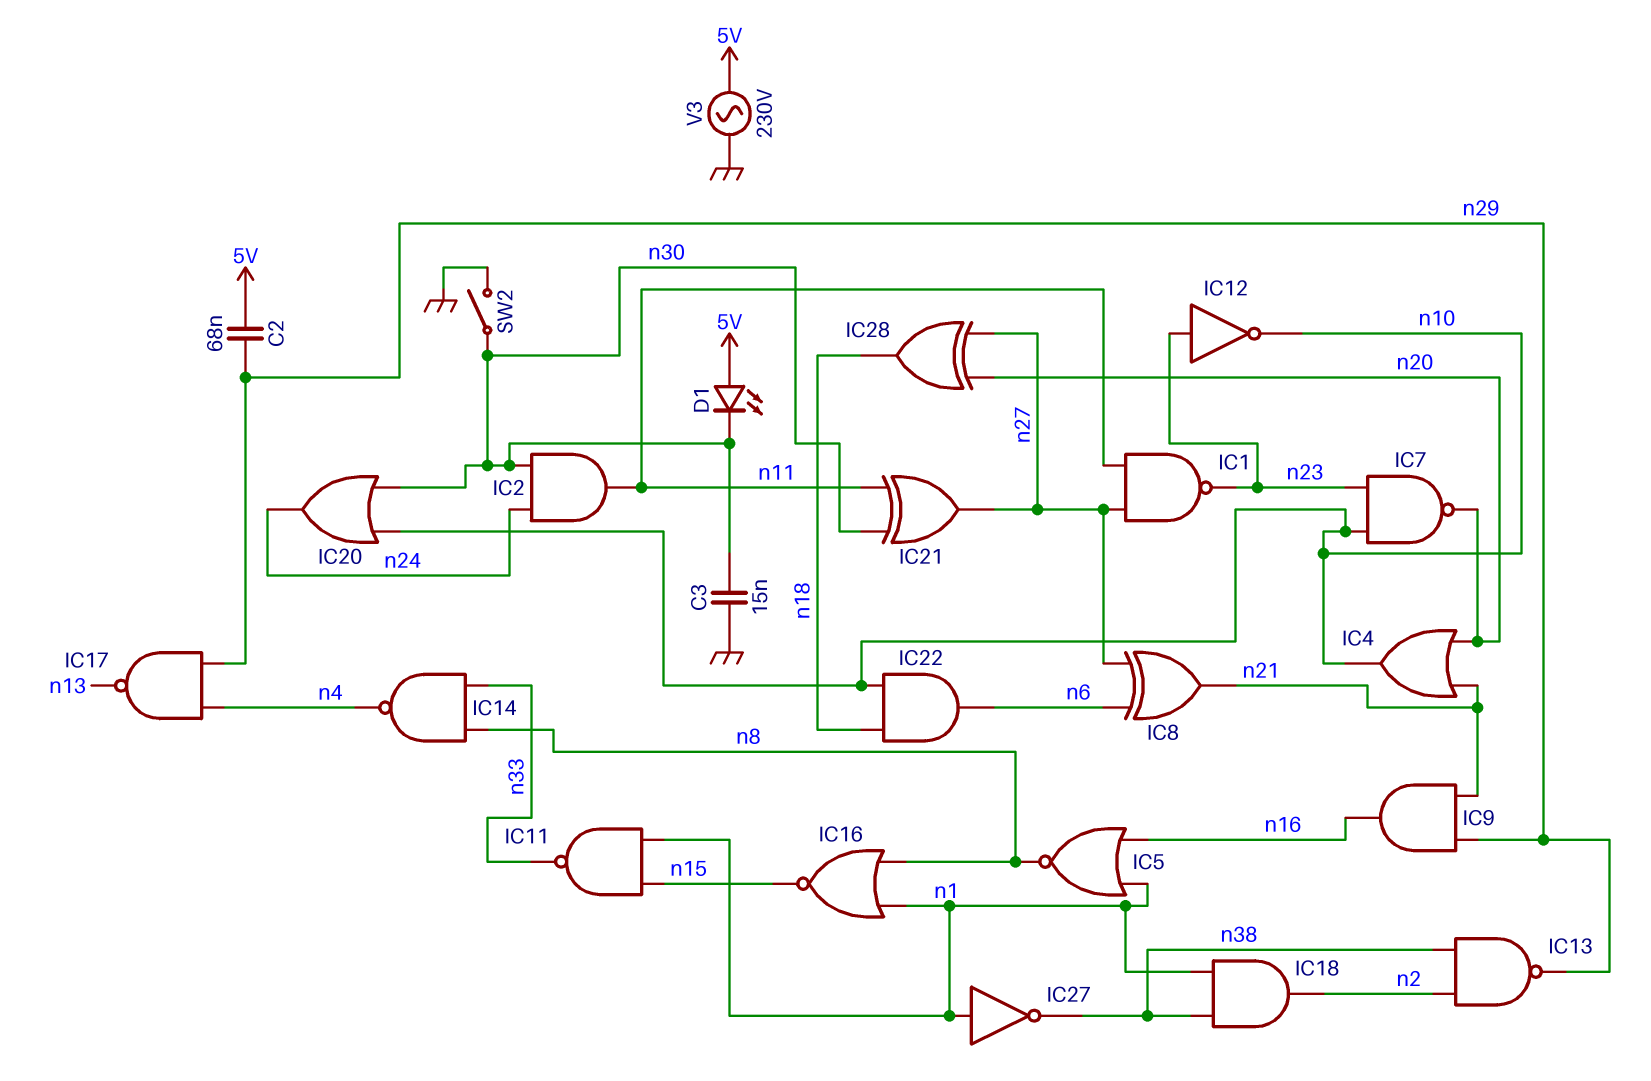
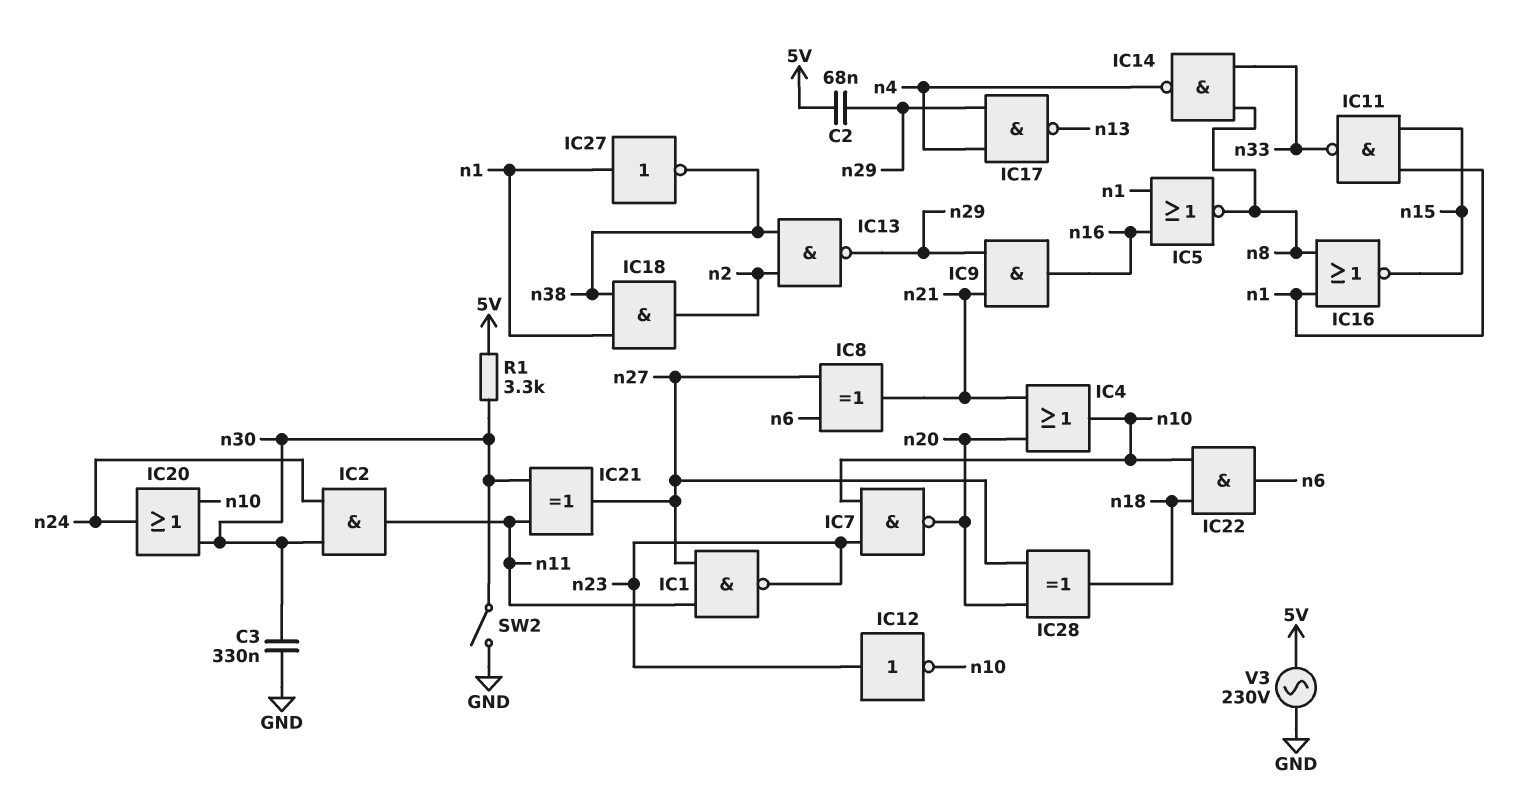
C3: 15nF (GND, n30) -> 330nF (GND, n30)
D1: LED (A 5V, K n30) -> none
R1: none -> 3.3k (5V, n30)

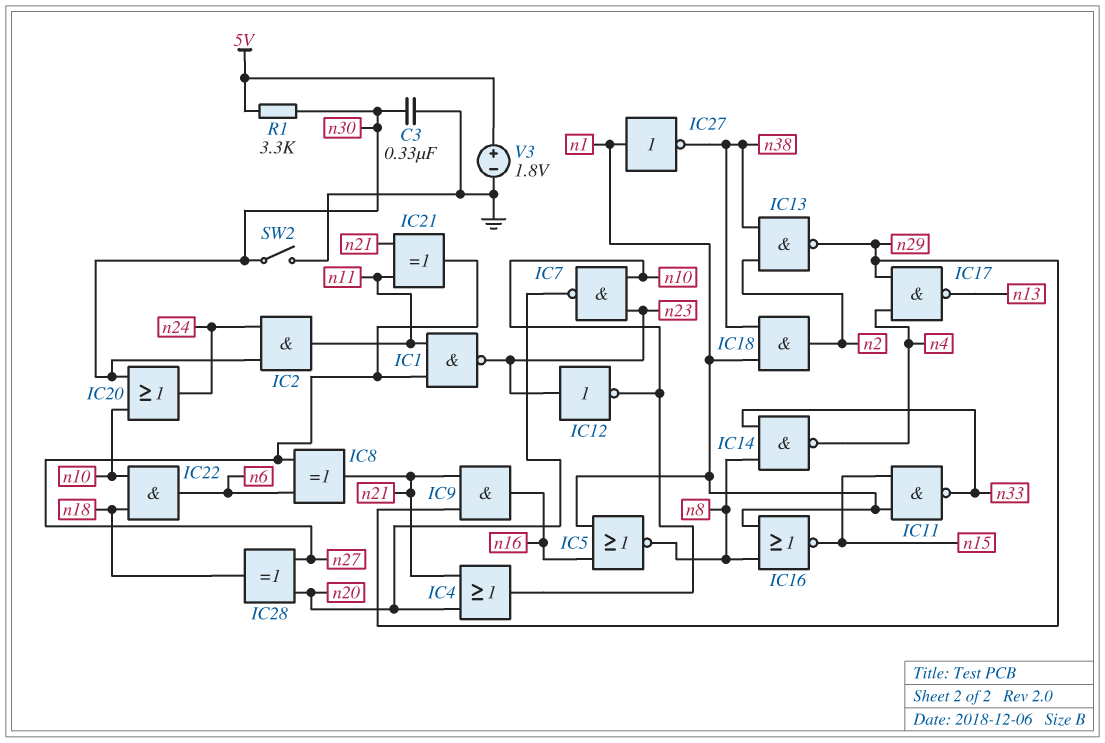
C2: 68nF (5V, n29) -> none
IC21: XOR (in n11, in n30, out n27) -> XOR (in n11, in n21, out n27)
V3: AC 230V (5V, GND) -> 1.8V (plus 5V, minus GND)

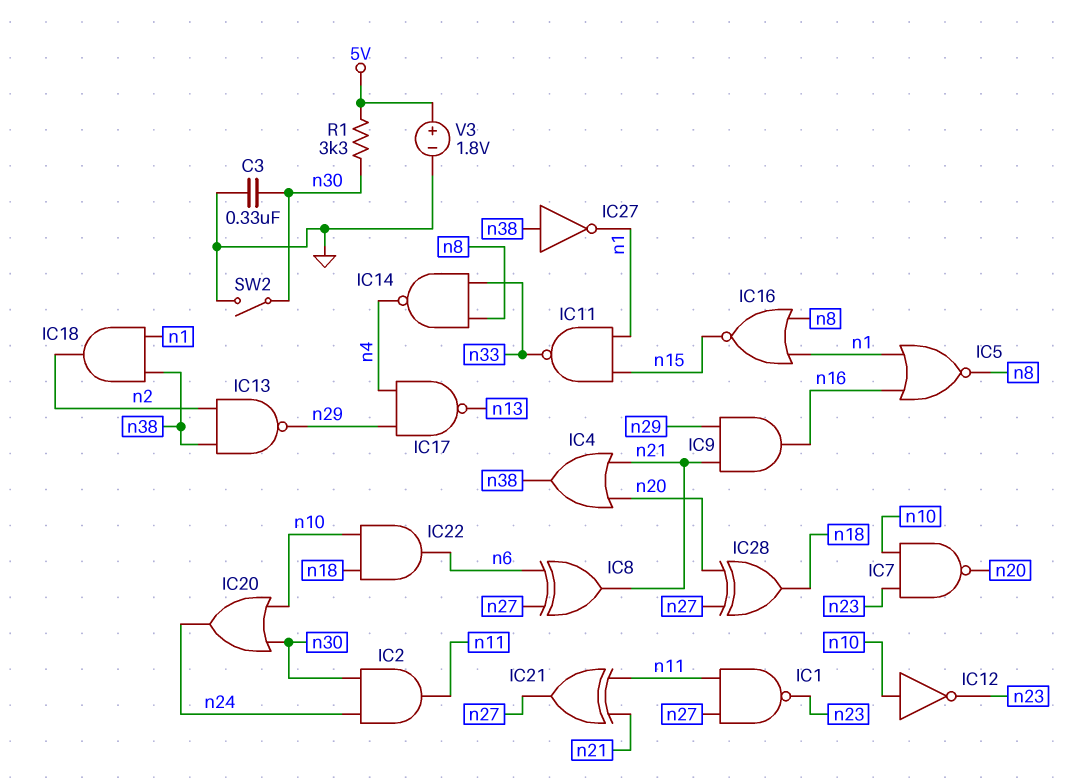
IC4: OR (in n20, in n21, out n10) -> OR (in n20, in n21, out n38)
IC12: NOT (in n23, out n10) -> NOT (in n10, out n23)
IC27: NOT (in n1, out n38) -> NOT (in n38, out n1)

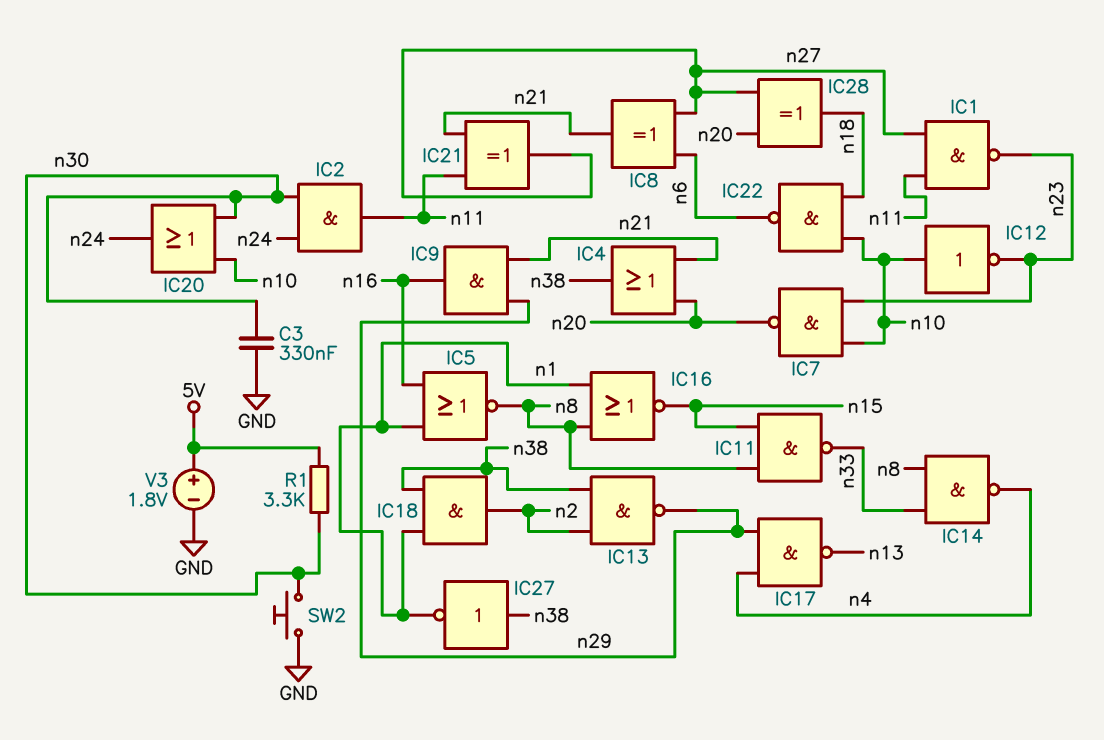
IC11: NAND (in n1, in n15, out n33) -> NAND (in n8, in n15, out n33)
IC22: AND (in n10, in n18, out n6) -> NAND (in n10, in n18, out n6)
SW2: switch (GND, n30) -> button (GND, n30)

